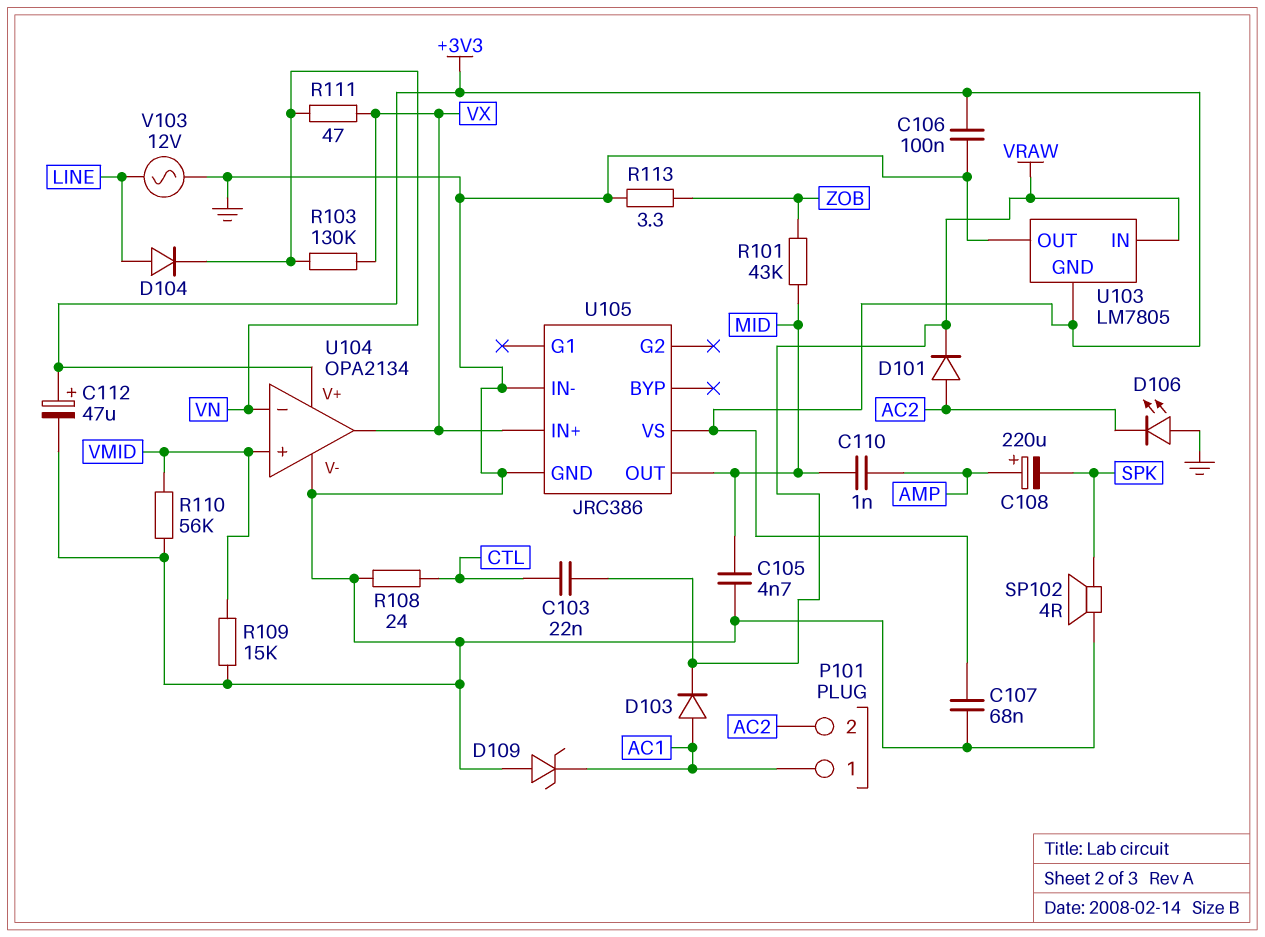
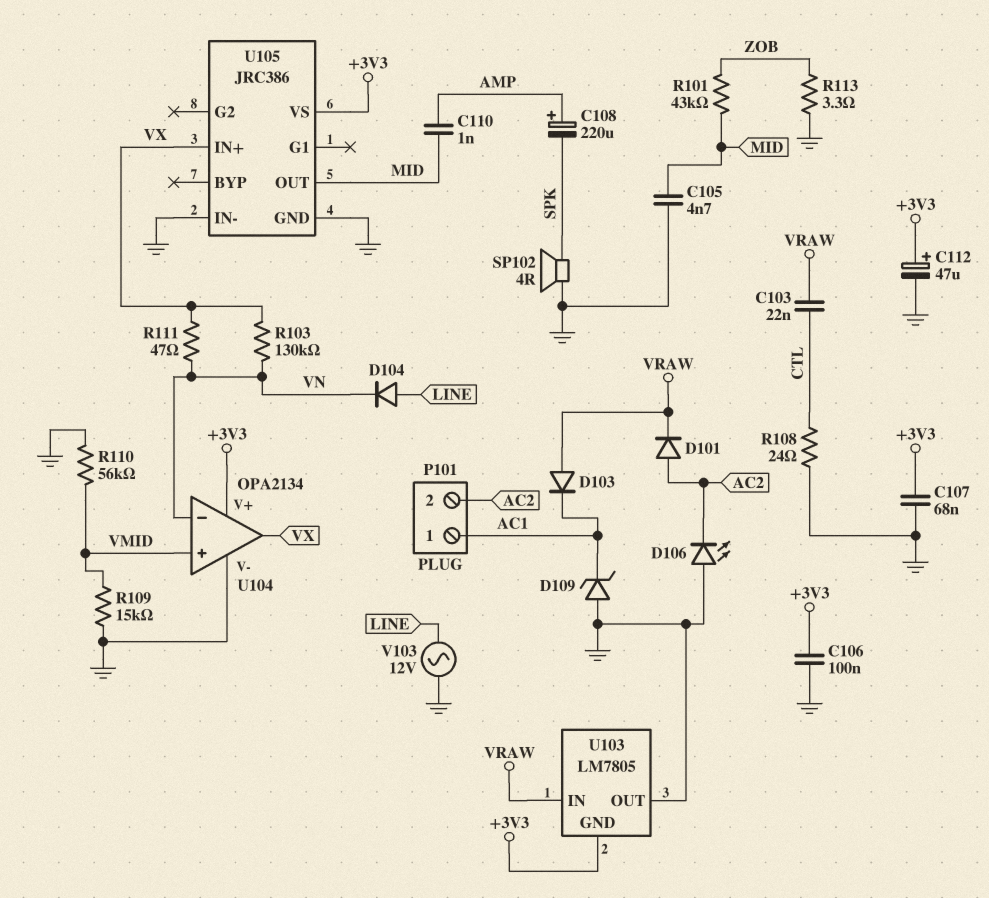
D103: diode (A AC1, K VRAW) -> diode (A VRAW, K AC1)

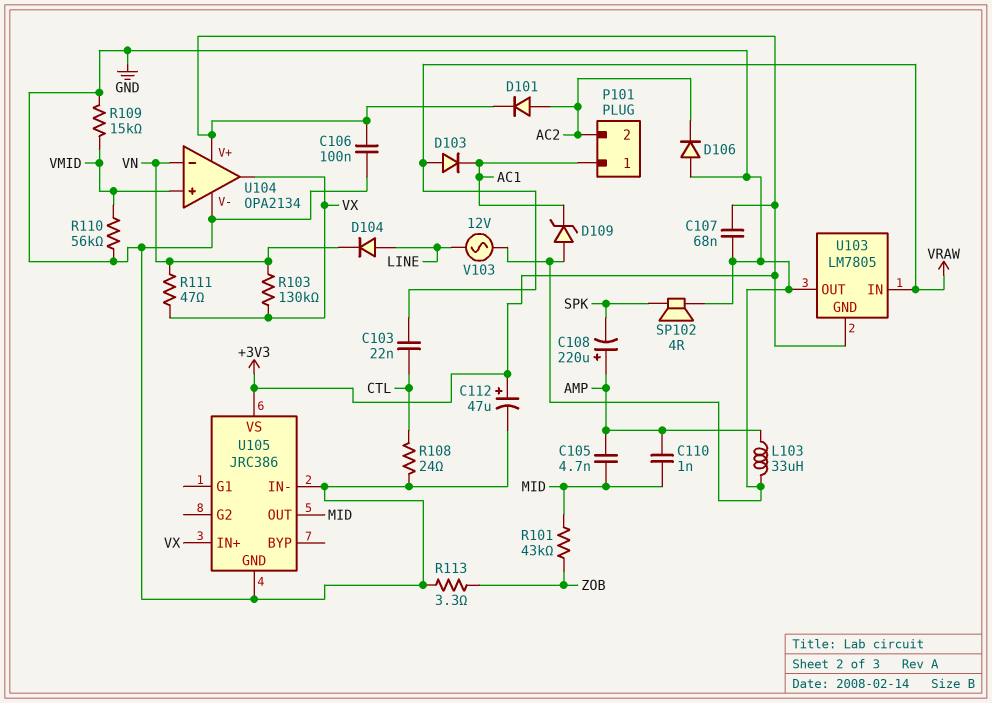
C105: 4.7nF (GND, MID) -> 4.7nF (AMP, MID)
D101: diode (A AC2, K VRAW) -> diode (A AC2, K +3V3)
D106: LED (A GND, K AC2) -> diode (A GND, K AC2)
L103: none -> 33uH (AMP, GND)

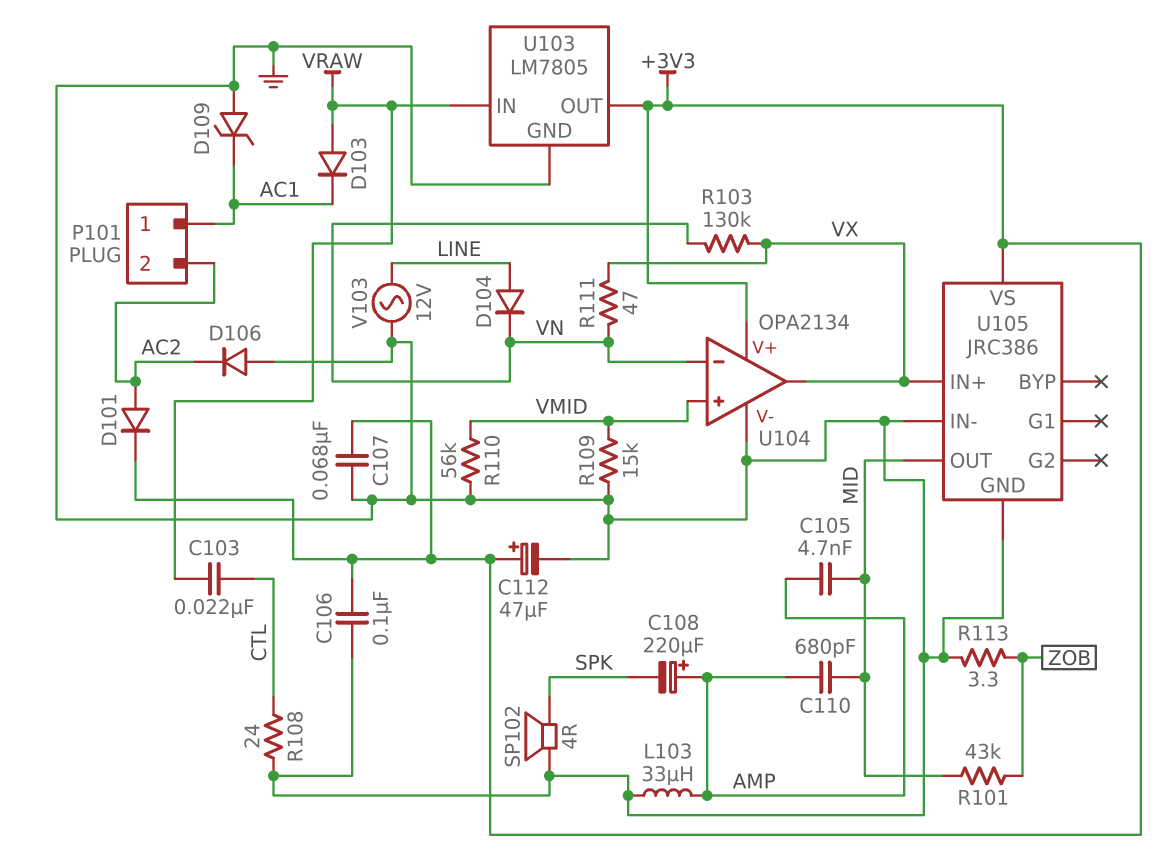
C110: 1nF (AMP, MID) -> 680pF (AMP, MID)
U103 pin GND: +3V3 -> GND
U103 pin OUT: GND -> +3V3

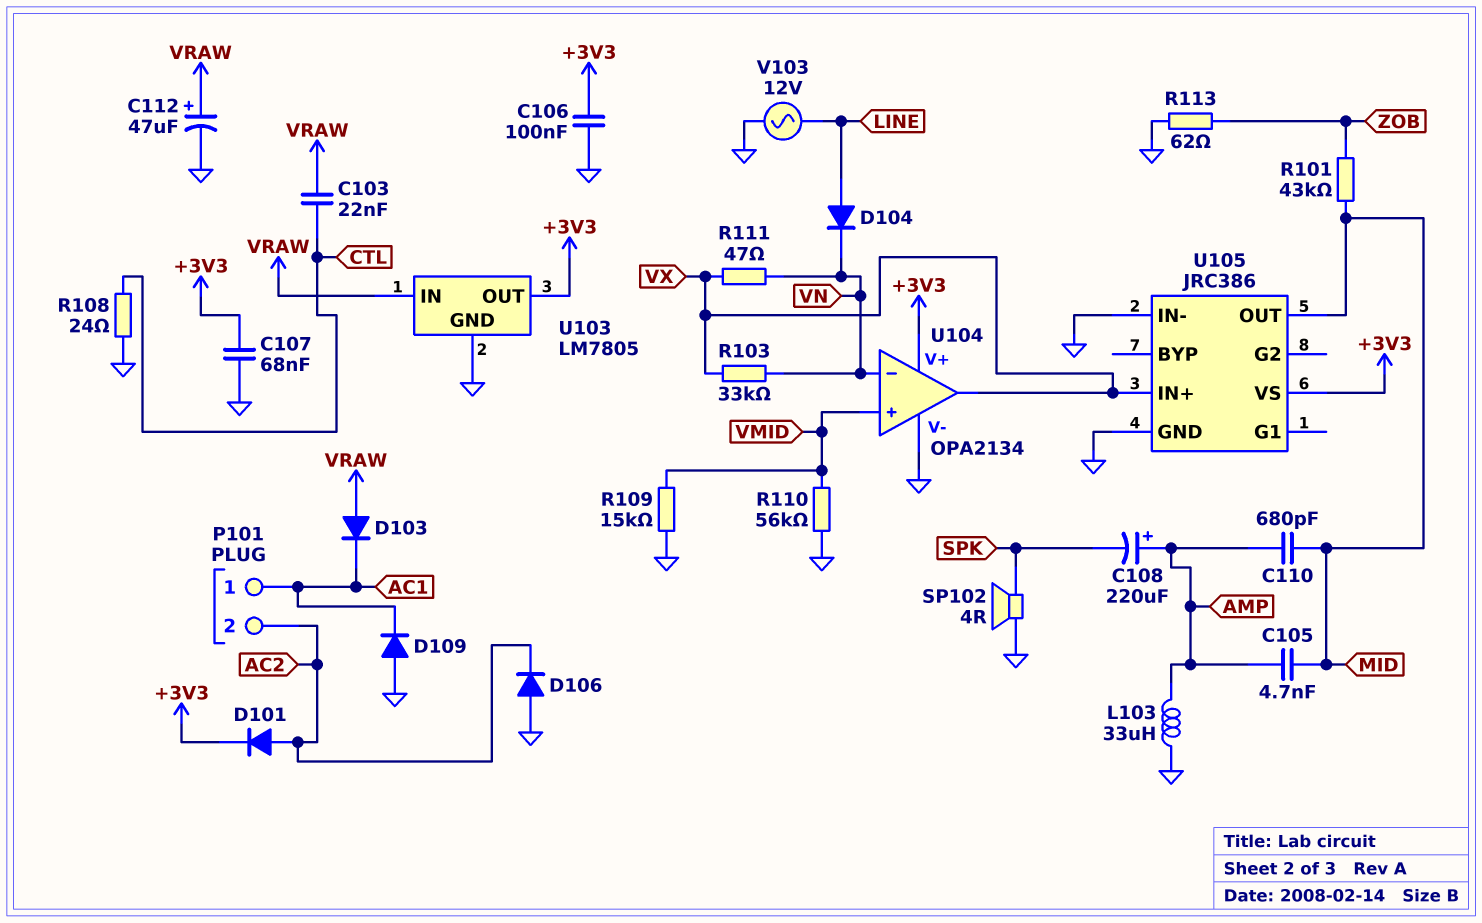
C112: 47uF (plus +3V3, minus GND) -> 47uF (plus VRAW, minus GND)
D109: zener (A GND, K AC1) -> diode (A GND, K AC1)
R103: 130k (VN, VX) -> 33k (VN, VX)
R113: 3.3 (GND, ZOB) -> 62 (GND, ZOB)

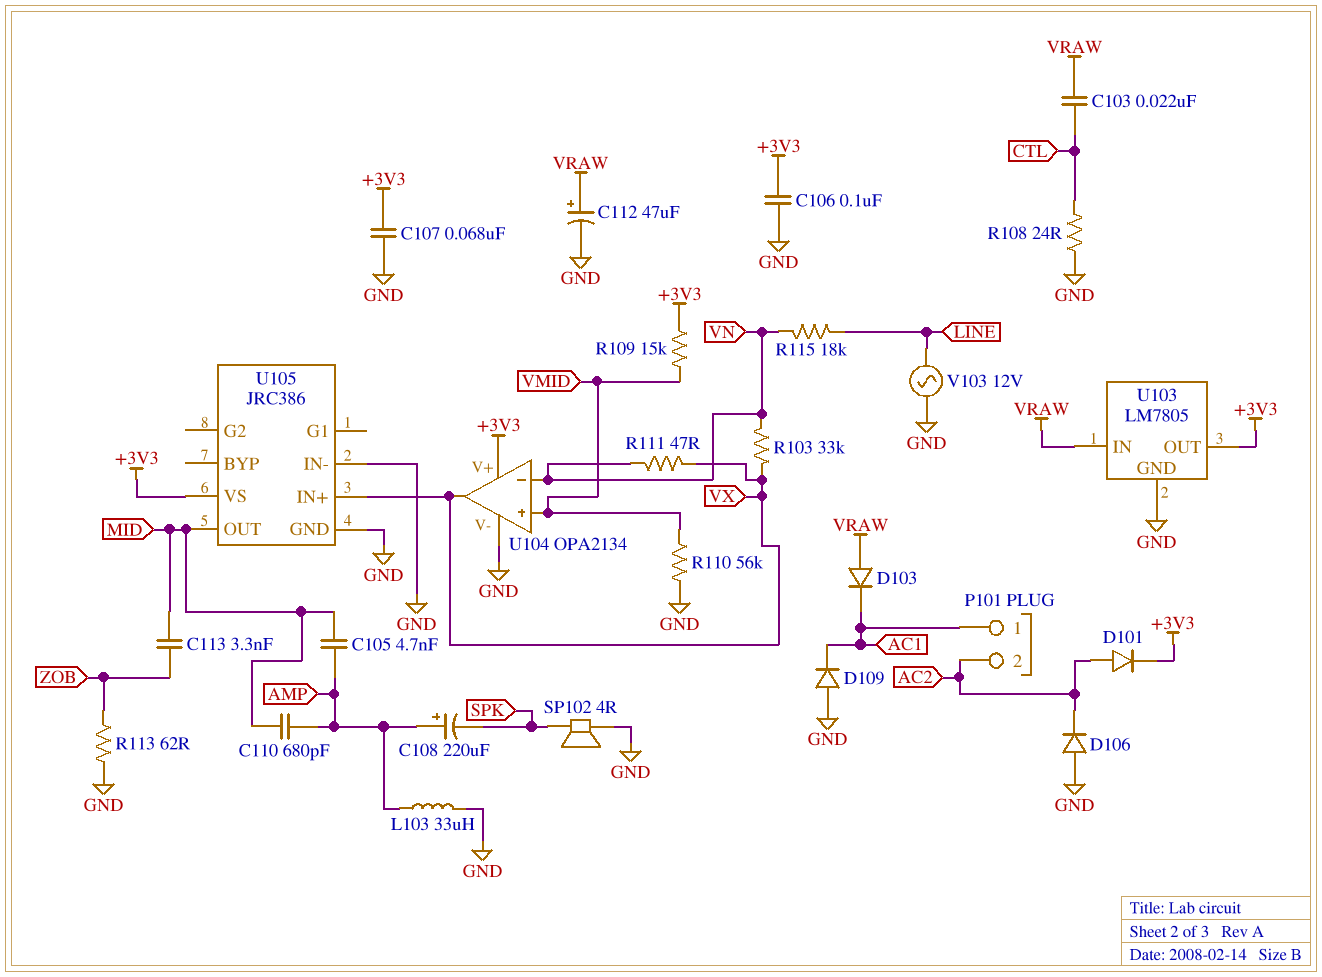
C113: none -> 3.3nF (MID, ZOB)
D104: diode (A LINE, K VN) -> none
R101: 43k (MID, ZOB) -> none
R109: 15k (GND, VMID) -> 15k (+3V3, VMID)
R115: none -> 18k (LINE, VN)

